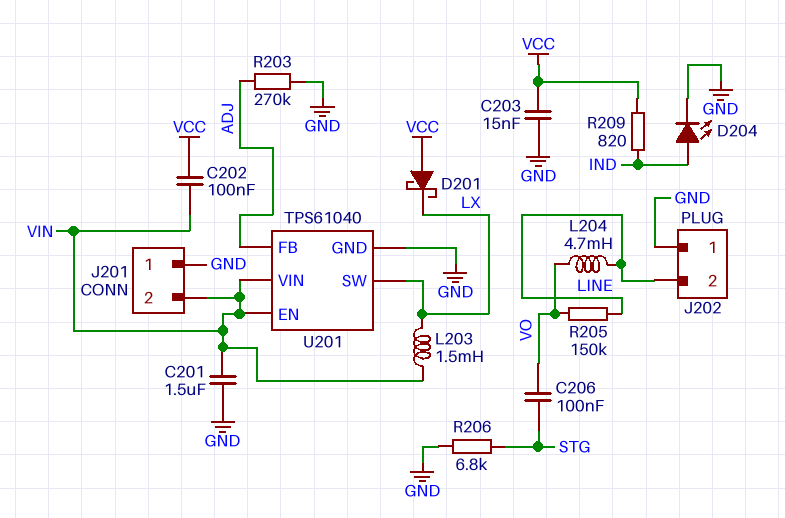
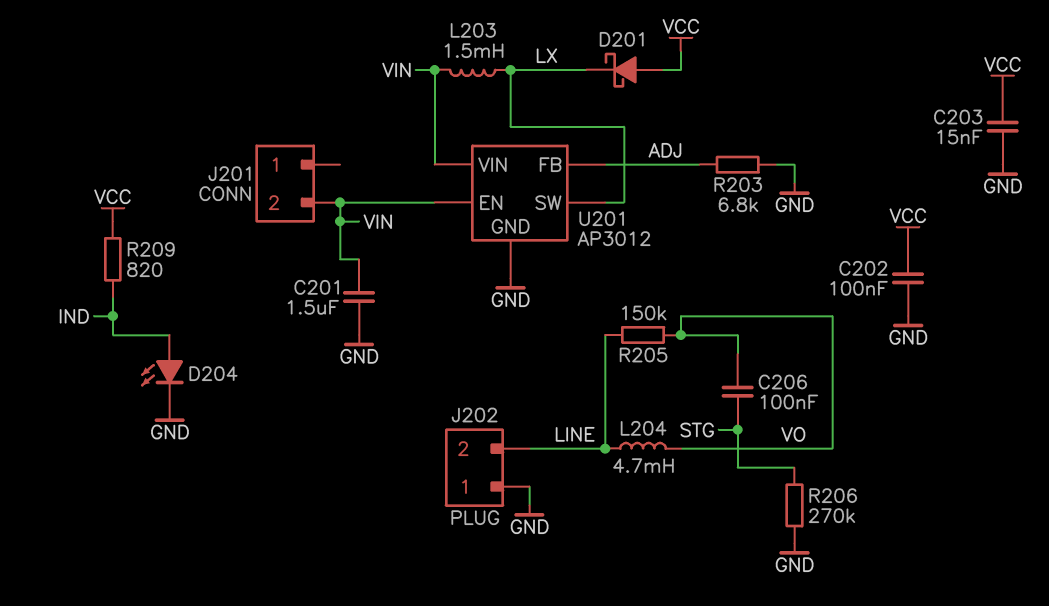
C202: 100nF (VCC, VIN) -> 100nF (GND, VCC)
J201 pin 1: GND -> none
R203: 270k (ADJ, GND) -> 6.8k (ADJ, GND)
R206: 6.8k (GND, STG) -> 270k (GND, STG)
U201: TPS61040 -> AP3012

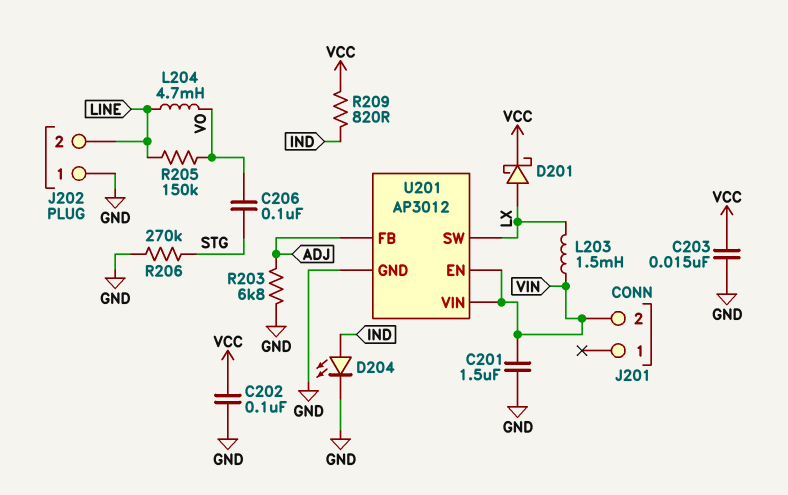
D201: schottky (A VCC, K LX) -> schottky (A LX, K VCC)

